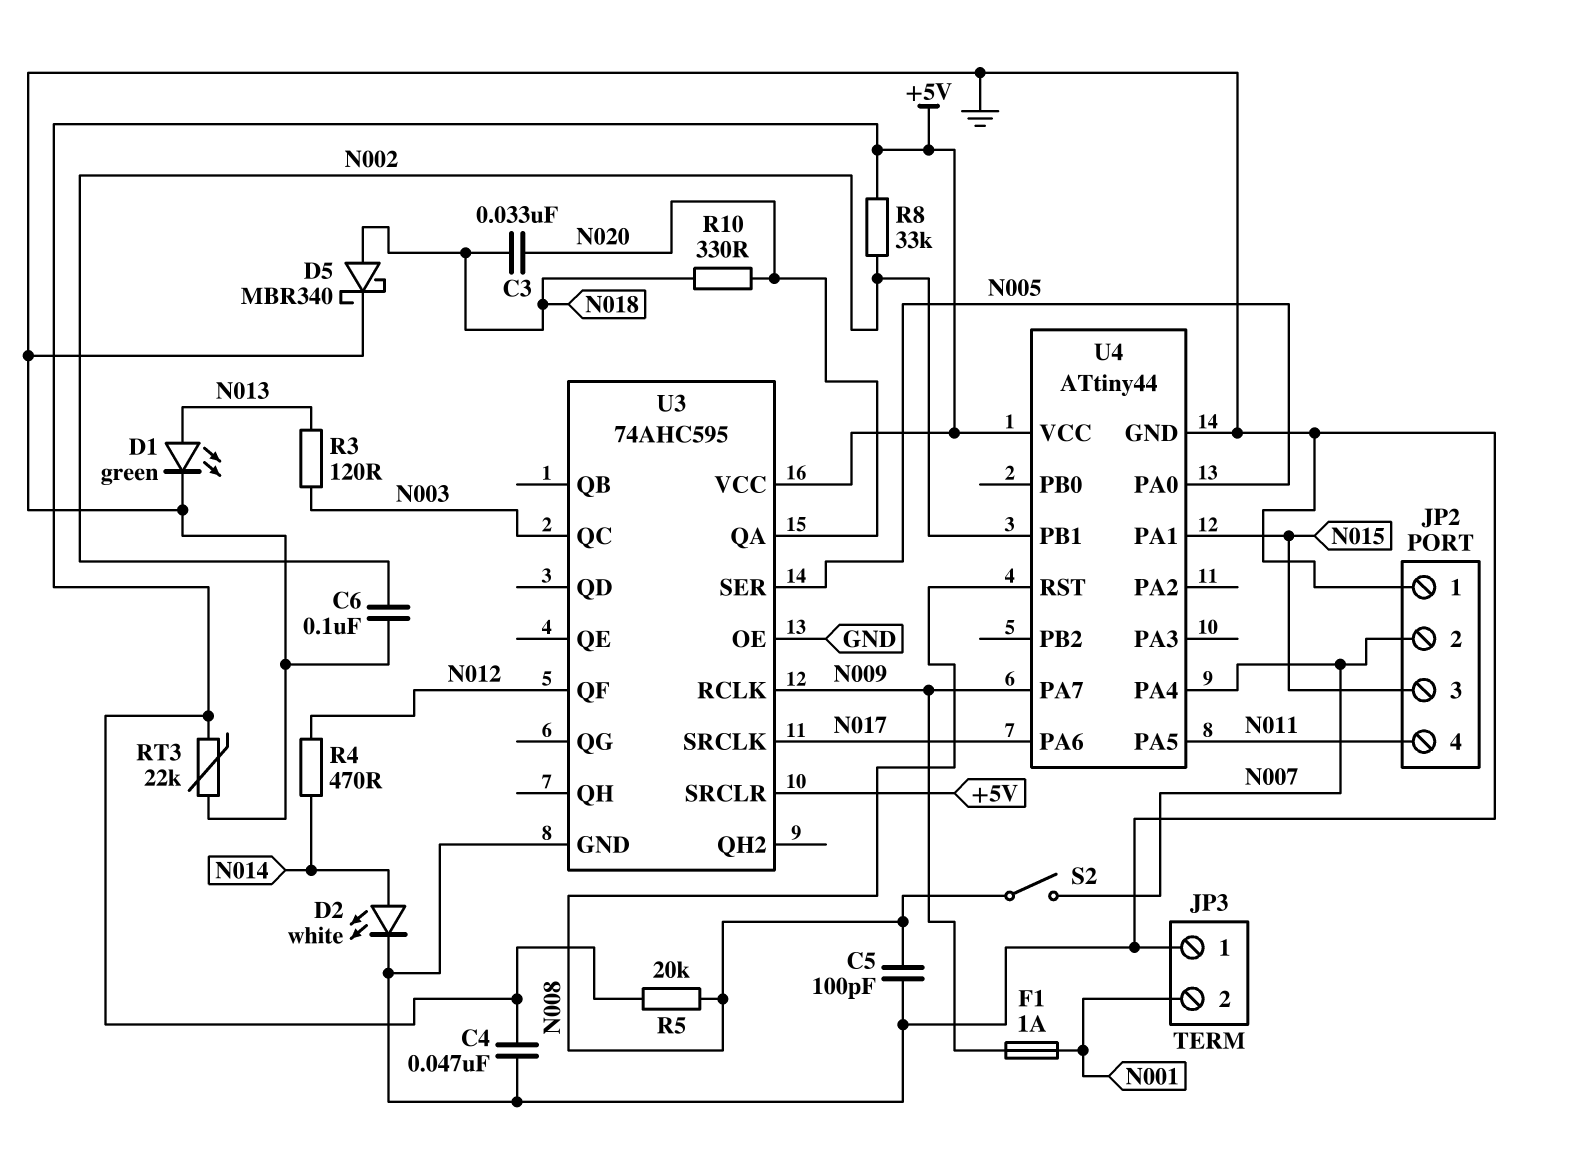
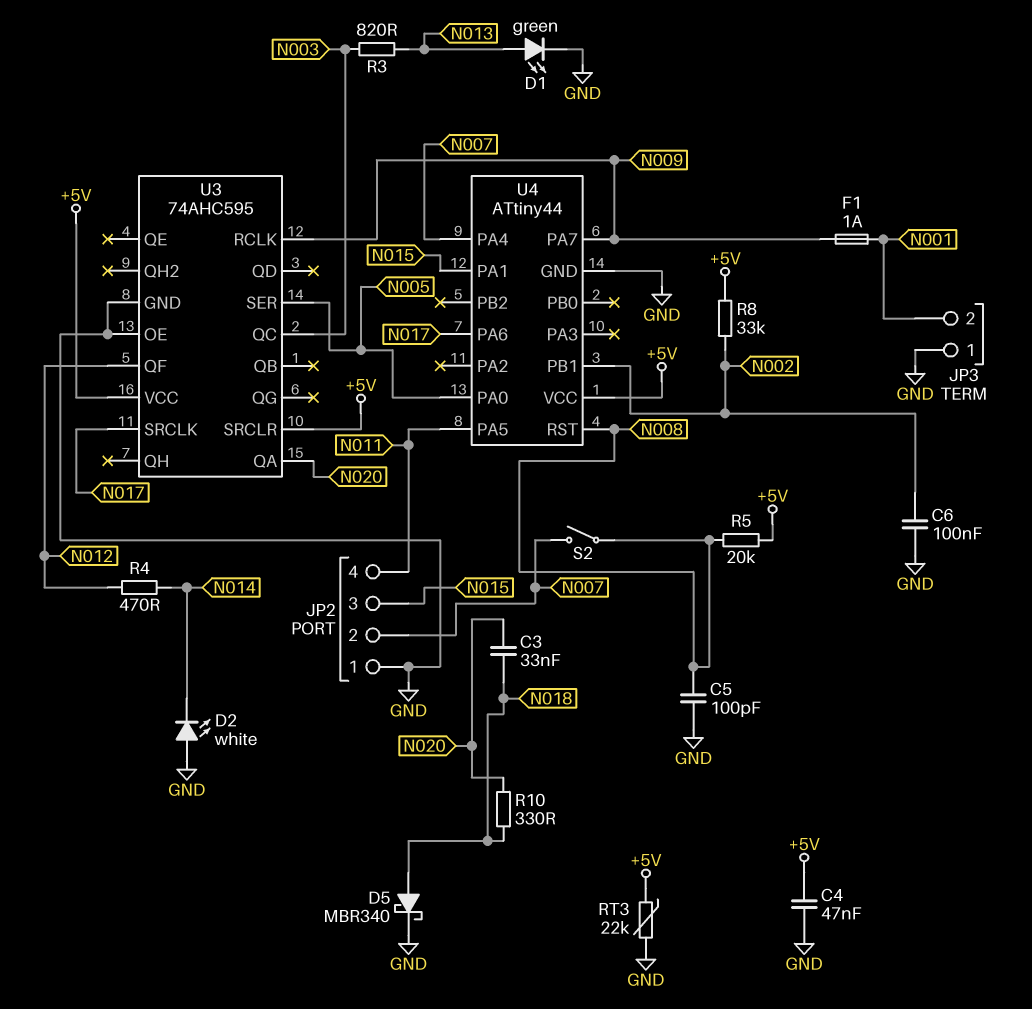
D2: LED white (A N014, K GND) -> LED white (A GND, K N014)
R3: 120 (N003, N013) -> 820 (N003, N013)

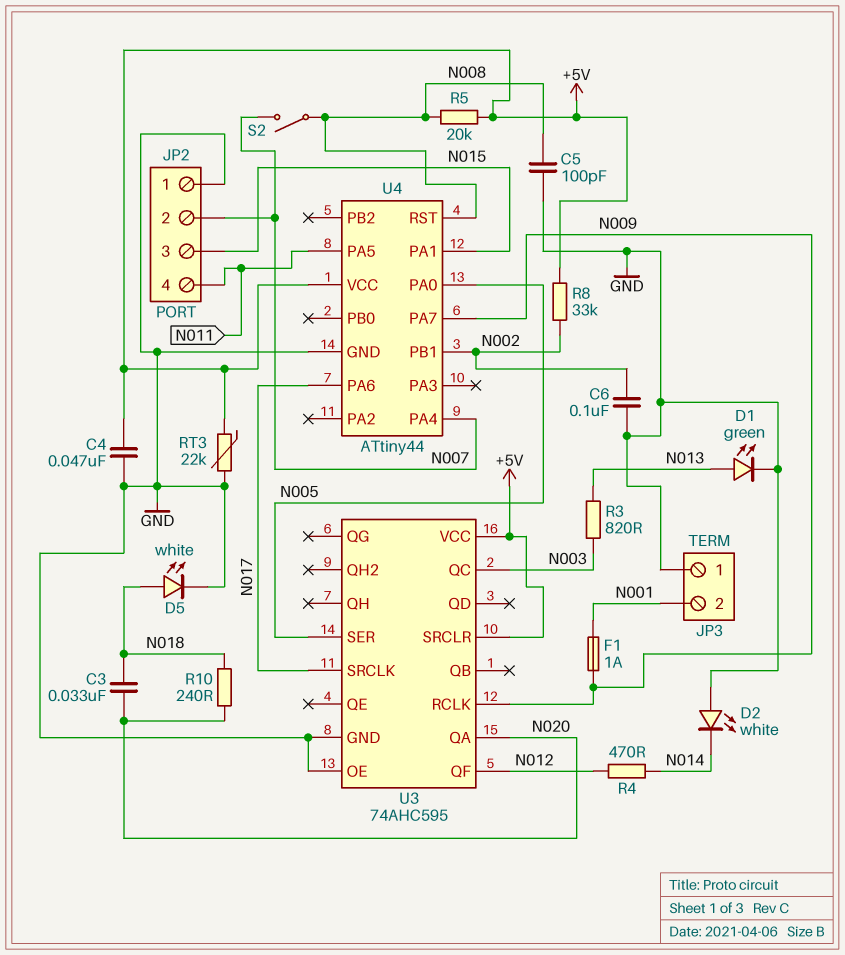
D5: schottky MBR340 (A N018, K GND) -> LED white (A N018, K GND)
R10: 330 (N018, N020) -> 240 (N018, N020)

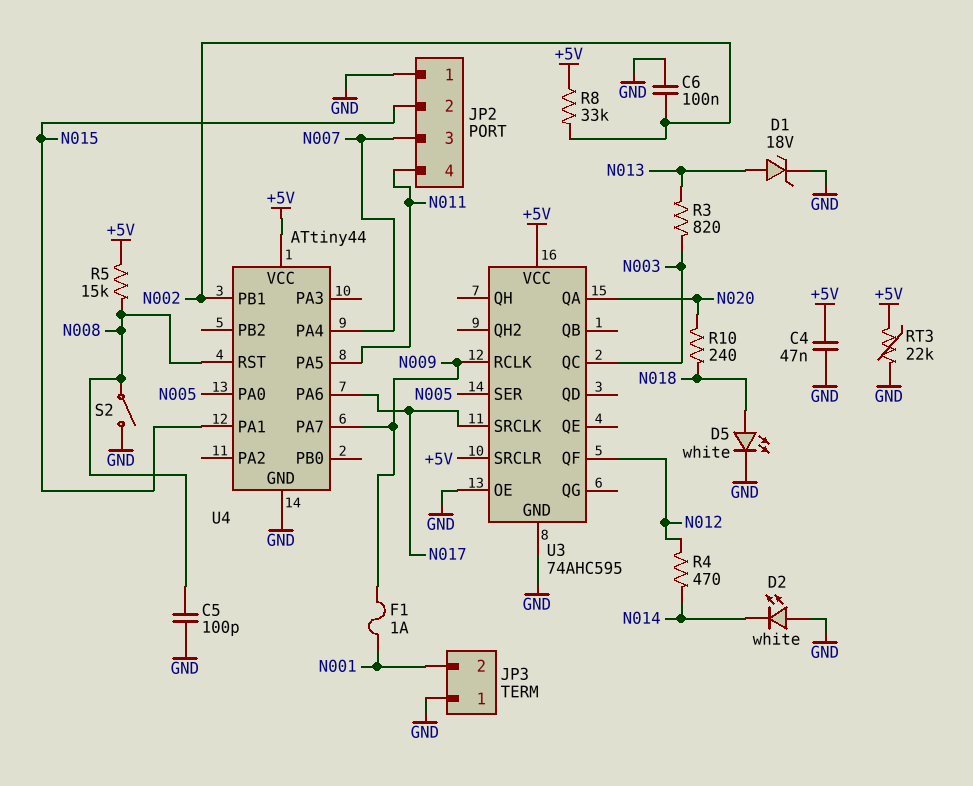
C3: 33nF (N018, N020) -> none
D1: LED green (A N013, K GND) -> zener 18V (A N013, K GND)
JP2 pin 2: N007 -> N015
JP2 pin 3: N015 -> N007
R5: 20k (+5V, N008) -> 15k (+5V, N008)
S2: switch (N007, N008) -> switch (GND, N008)

